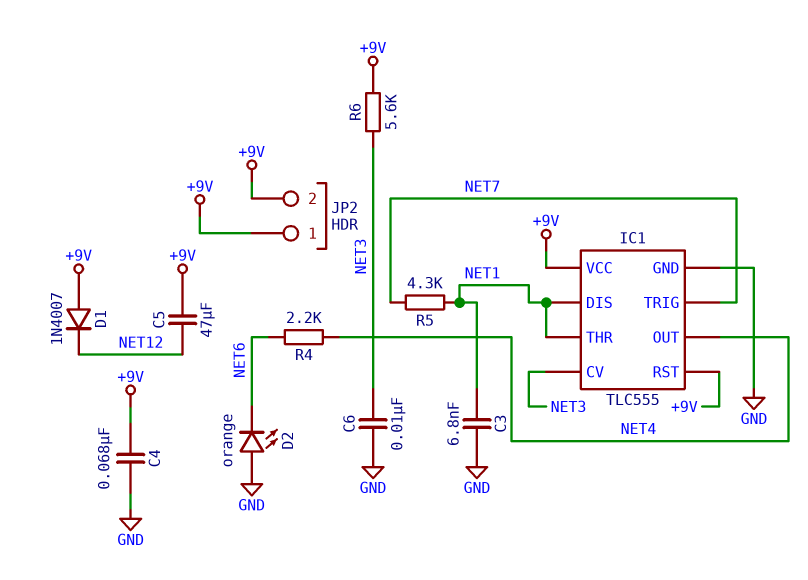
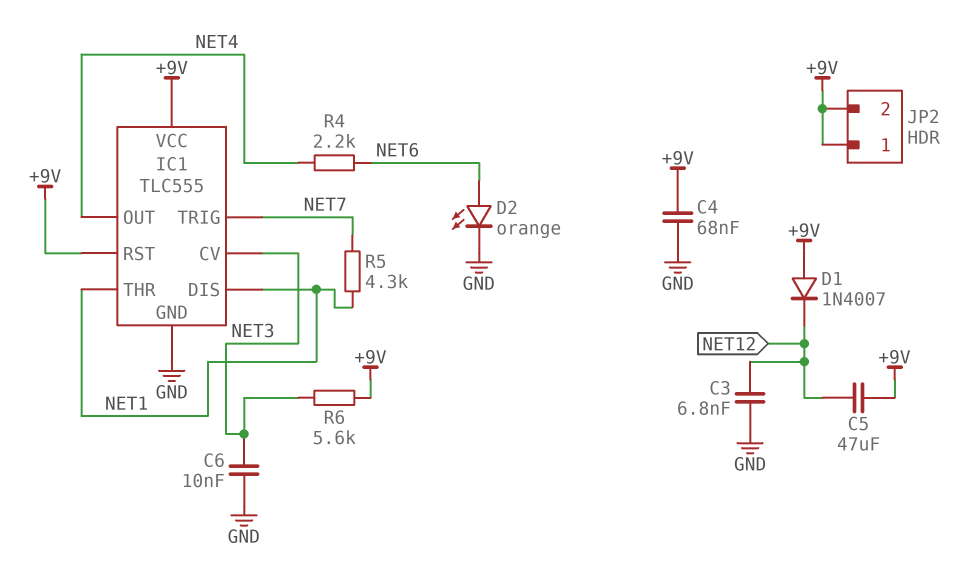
C3: 6.8nF (GND, NET1) -> 6.8nF (GND, NET12)
D2: LED orange (A GND, K NET6) -> LED orange (A NET6, K GND)

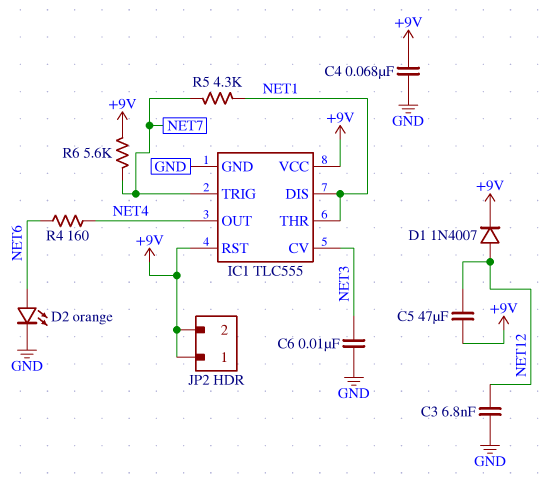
D1: diode 1N4007 (A +9V, K NET12) -> diode 1N4007 (A NET12, K +9V)
R4: 2.2k (NET4, NET6) -> 160 (NET4, NET6)
R6: 5.6k (+9V, NET3) -> 5.6k (+9V, NET7)

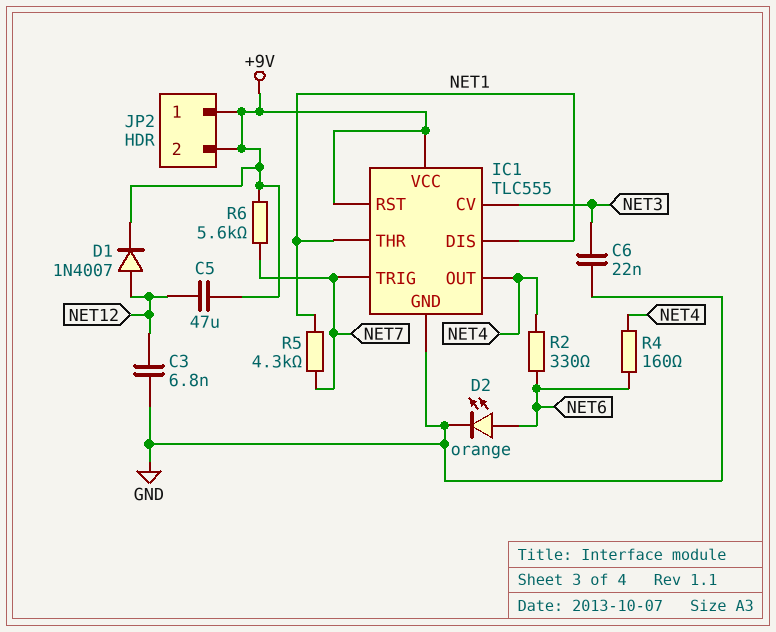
C4: 68nF (+9V, GND) -> none
C6: 10nF (GND, NET3) -> 22nF (GND, NET3)
R2: none -> 330 (NET4, NET6)

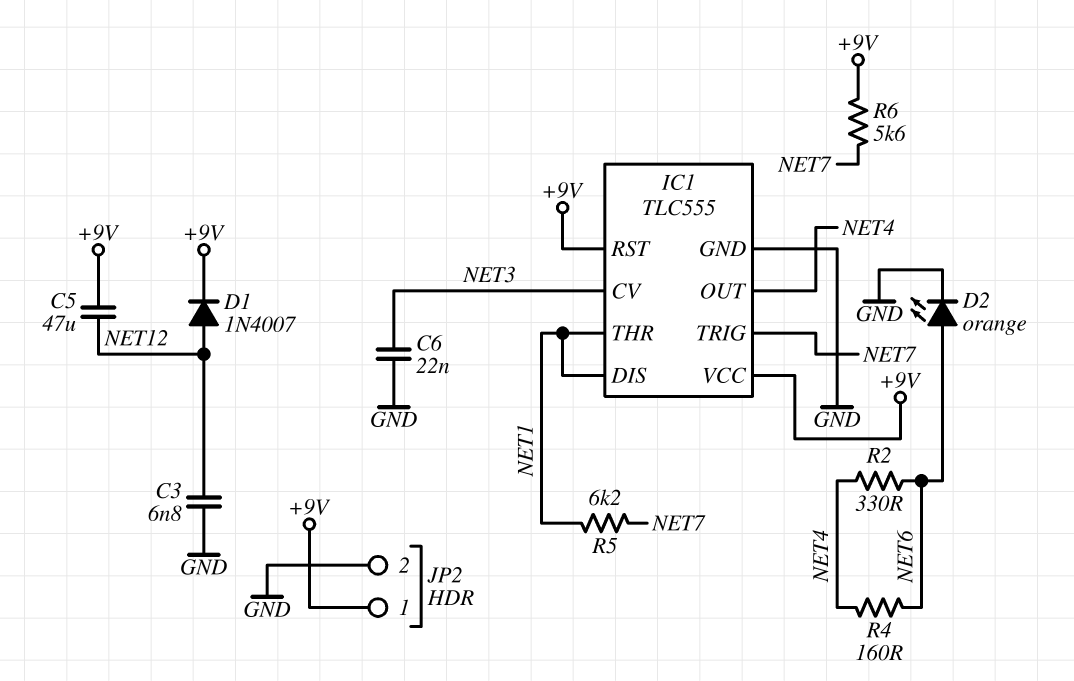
JP2 pin 2: +9V -> GND
R5: 4.3k (NET1, NET7) -> 6.2k (NET1, NET7)

